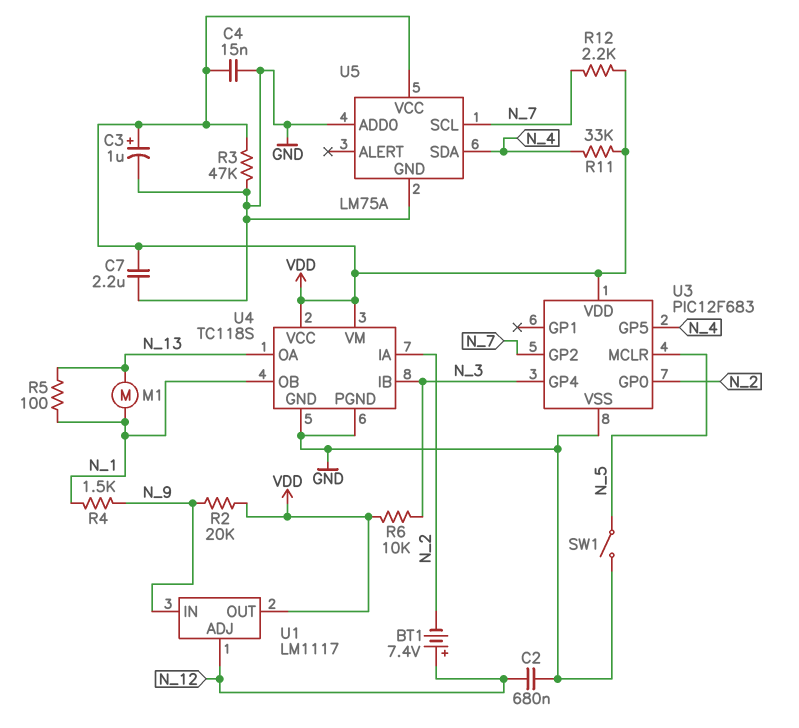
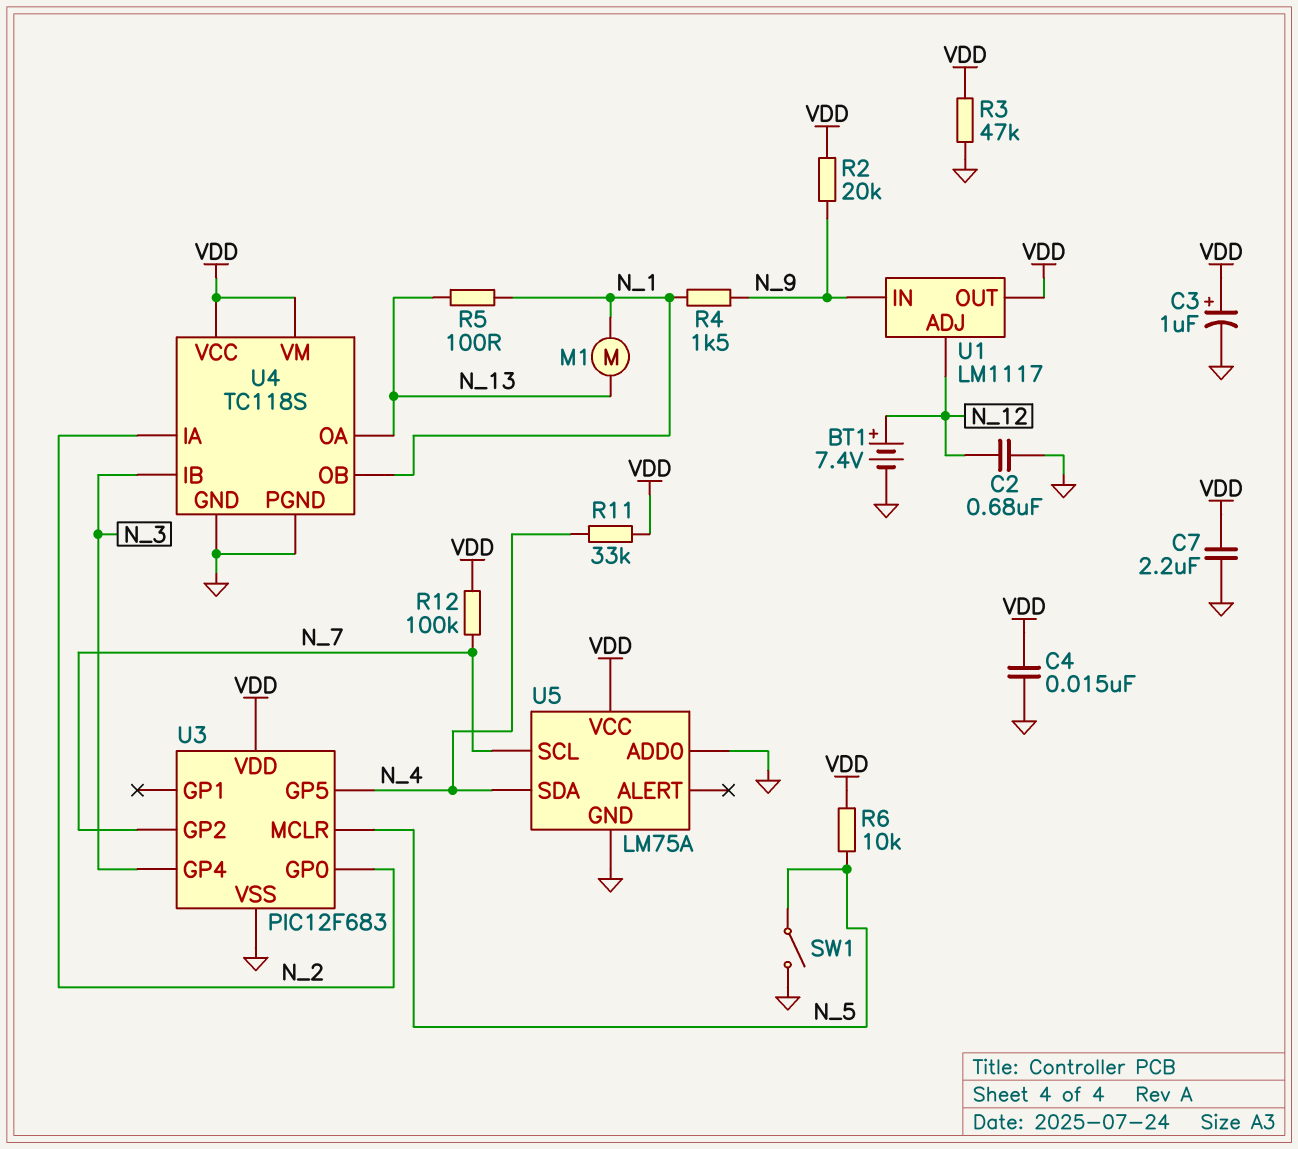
BT1: 7.4V (plus N_12, minus N_2) -> 7.4V (plus N_12, minus GND)
R6: 10k (N_3, VDD) -> 10k (N_5, VDD)
R12: 2.2k (N_7, VDD) -> 100k (N_7, VDD)

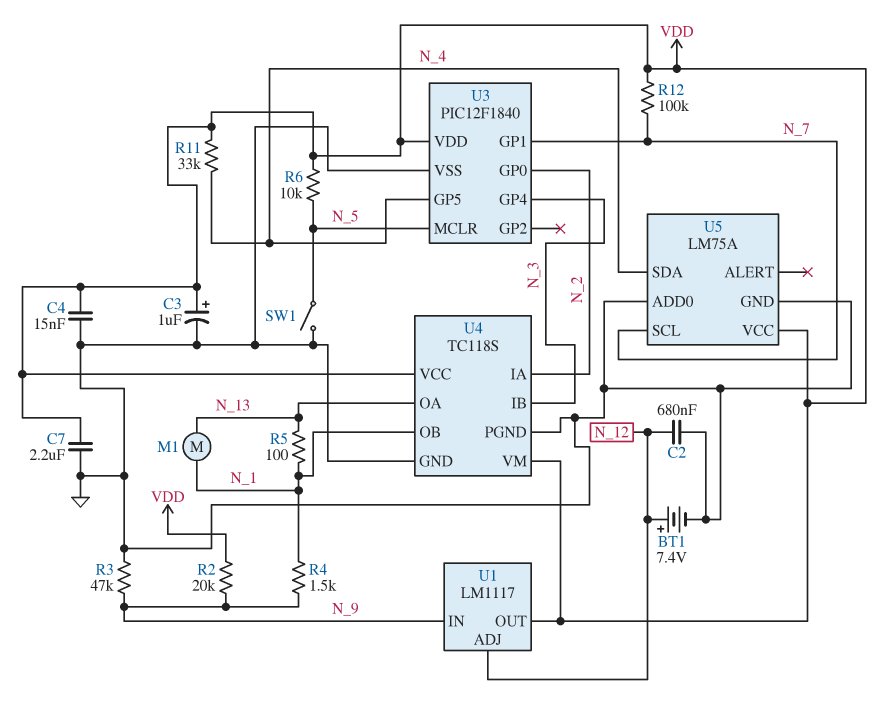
R3: 47k (GND, VDD) -> 47k (GND, N_9)
U3: PIC12F683 -> PIC12F1840
U3 pin GP1: none -> N_7
U3 pin GP2: N_7 -> none

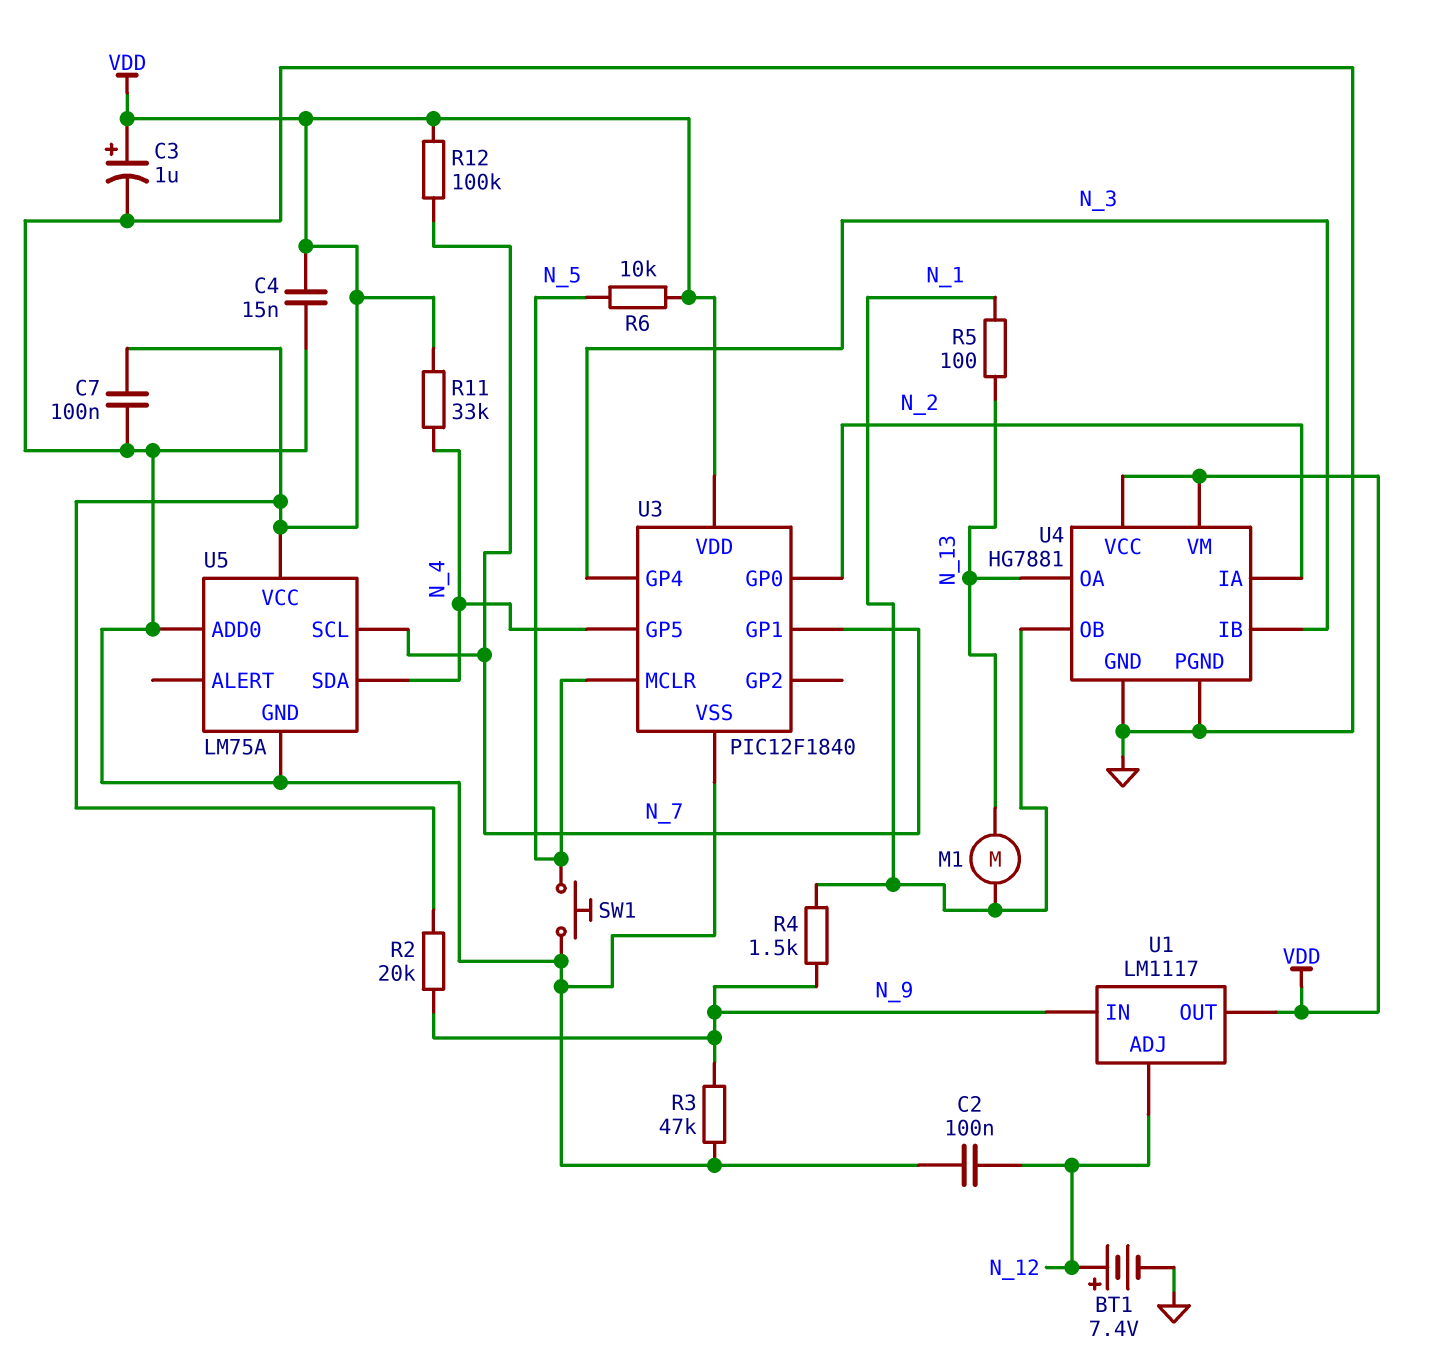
C2: 680nF (GND, N_12) -> 100nF (GND, N_12)
C7: 2.2uF (GND, VDD) -> 100nF (GND, VDD)
SW1: switch (GND, N_5) -> button (GND, N_5)
U4: TC118S -> HG7881

